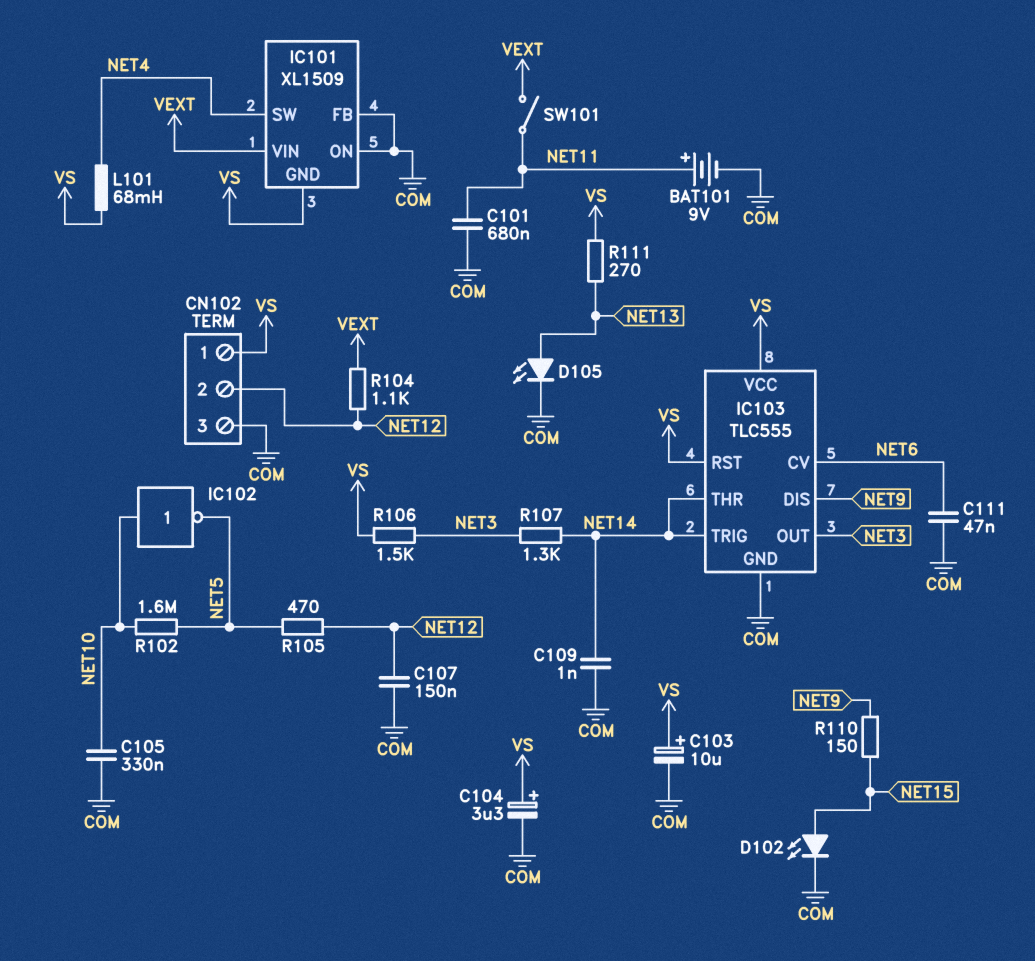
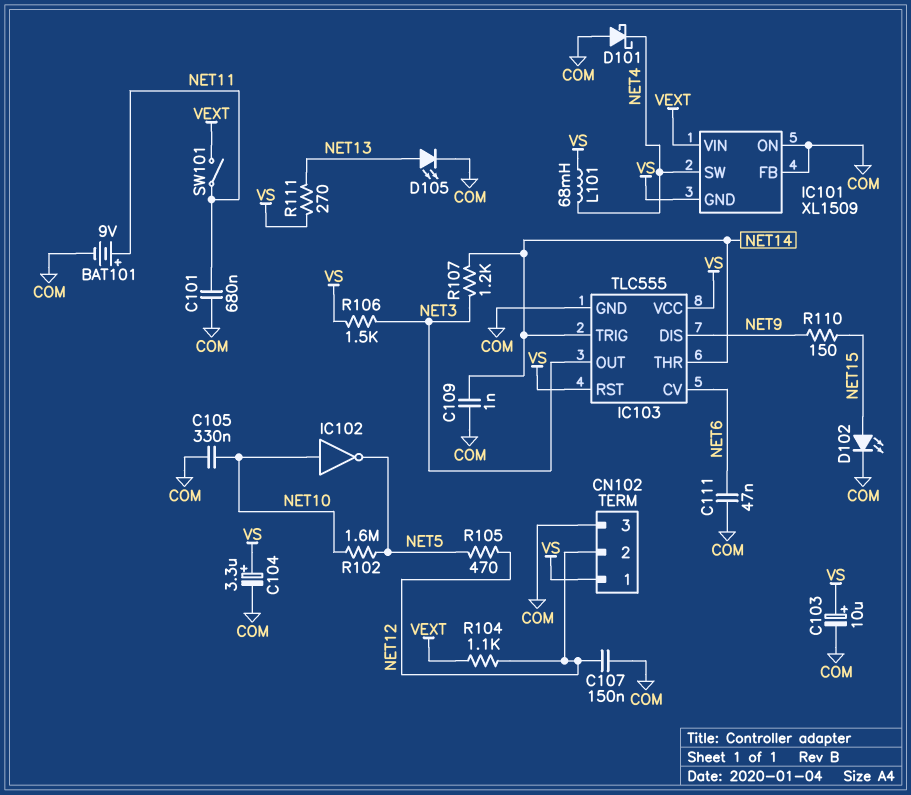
D101: none -> schottky (A COM, K NET4)
R107: 1.3k (NET3, NET14) -> 1.2k (NET3, NET14)

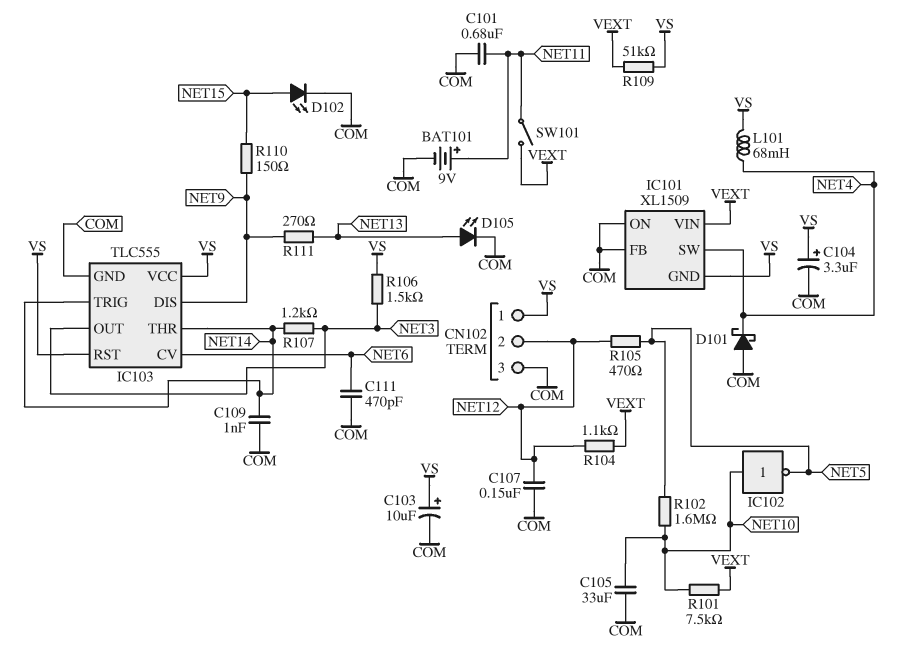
C105: 330nF (COM, NET10) -> 33uF (COM, NET10)
C111: 47nF (COM, NET6) -> 470pF (COM, NET6)
R101: none -> 7.5k (NET10, VEXT)
R109: none -> 51k (VEXT, VS)
R111: 270 (NET13, VS) -> 270 (NET9, NET13)

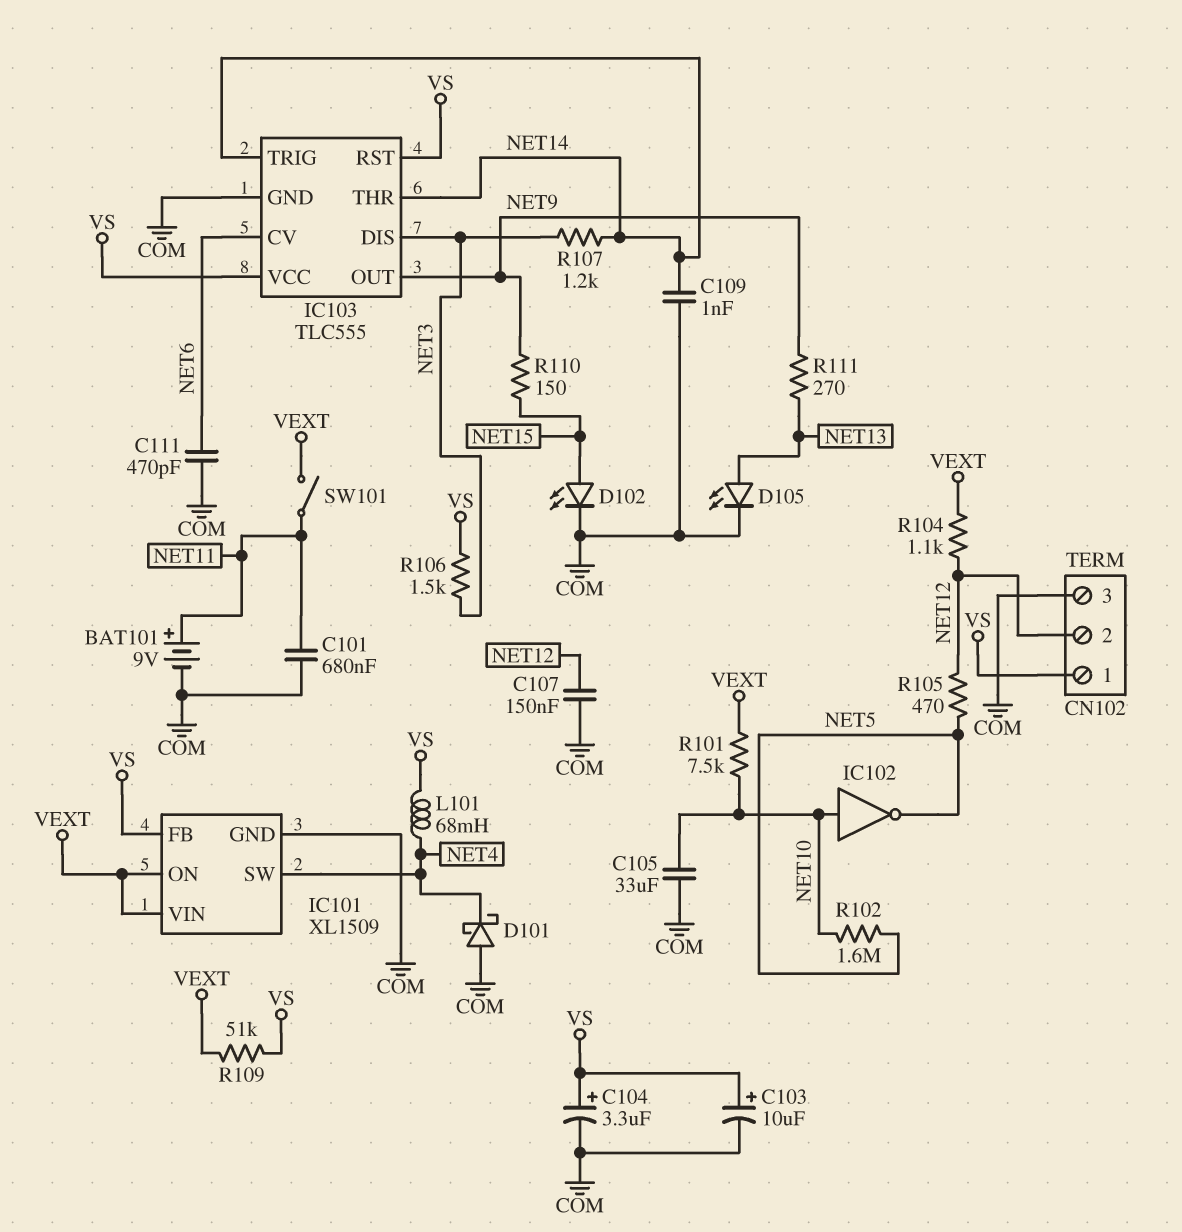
IC101 pin FB: COM -> VS
IC101 pin GND: VS -> COM
IC101 pin ON: COM -> VEXT
IC103 pin DIS: NET9 -> NET3
IC103 pin OUT: NET3 -> NET9

